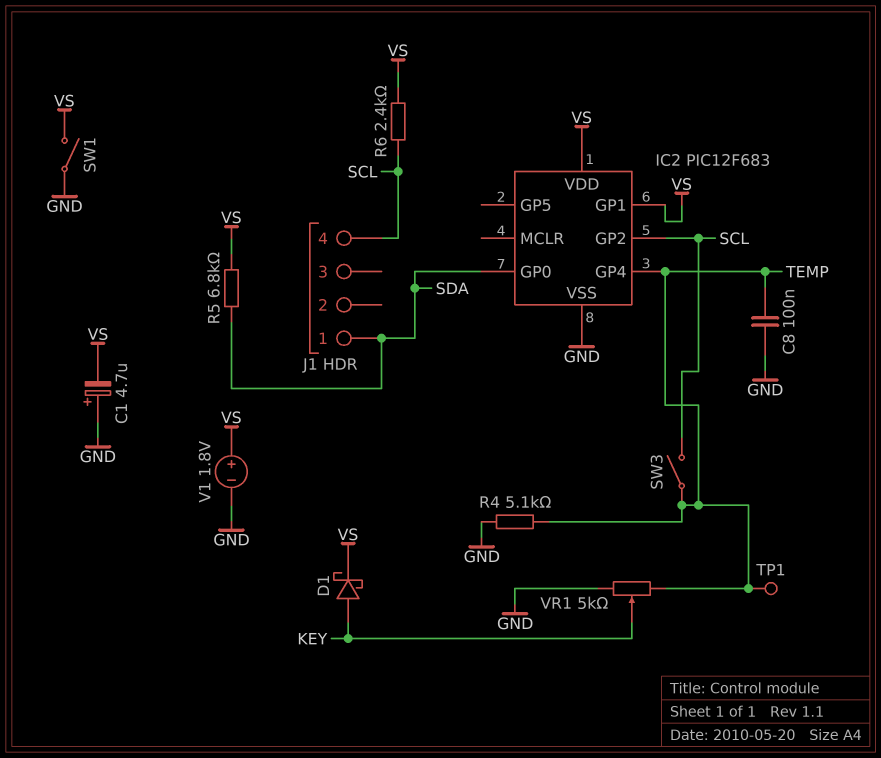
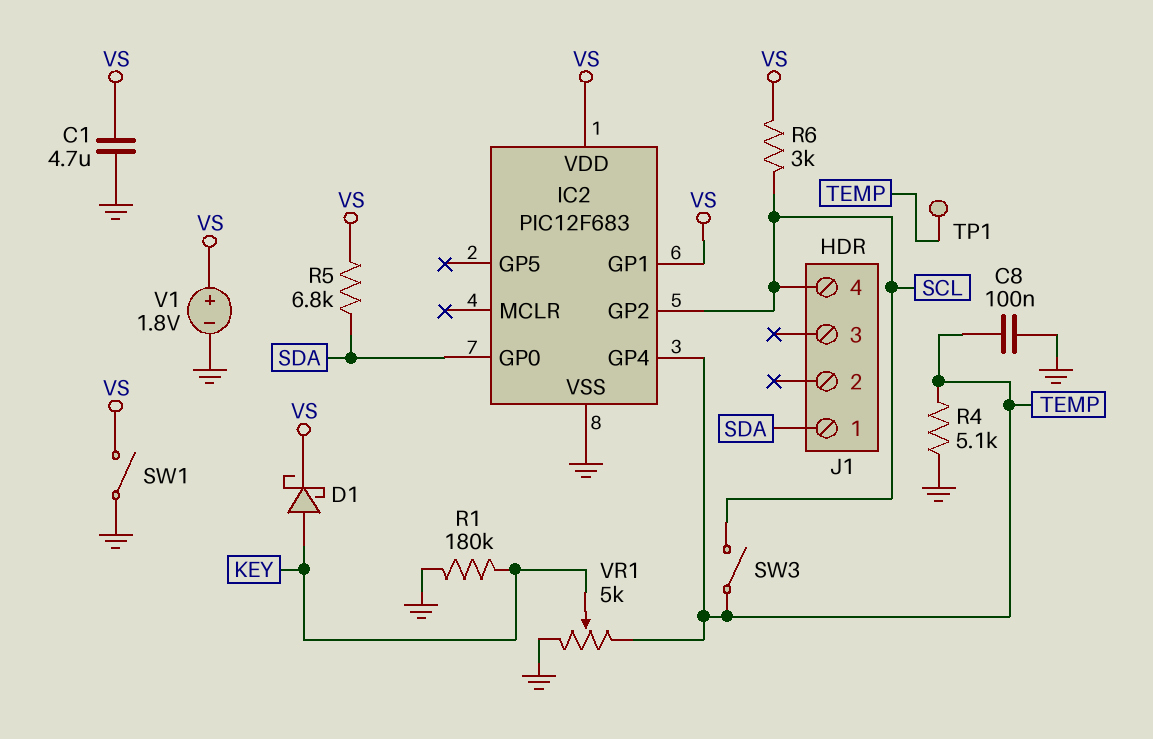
C1: 4.7uF (plus GND, minus VS) -> 4.7uF (GND, VS)
R1: none -> 180k (GND, KEY)
R6: 2.4k (SCL, VS) -> 3k (SCL, VS)

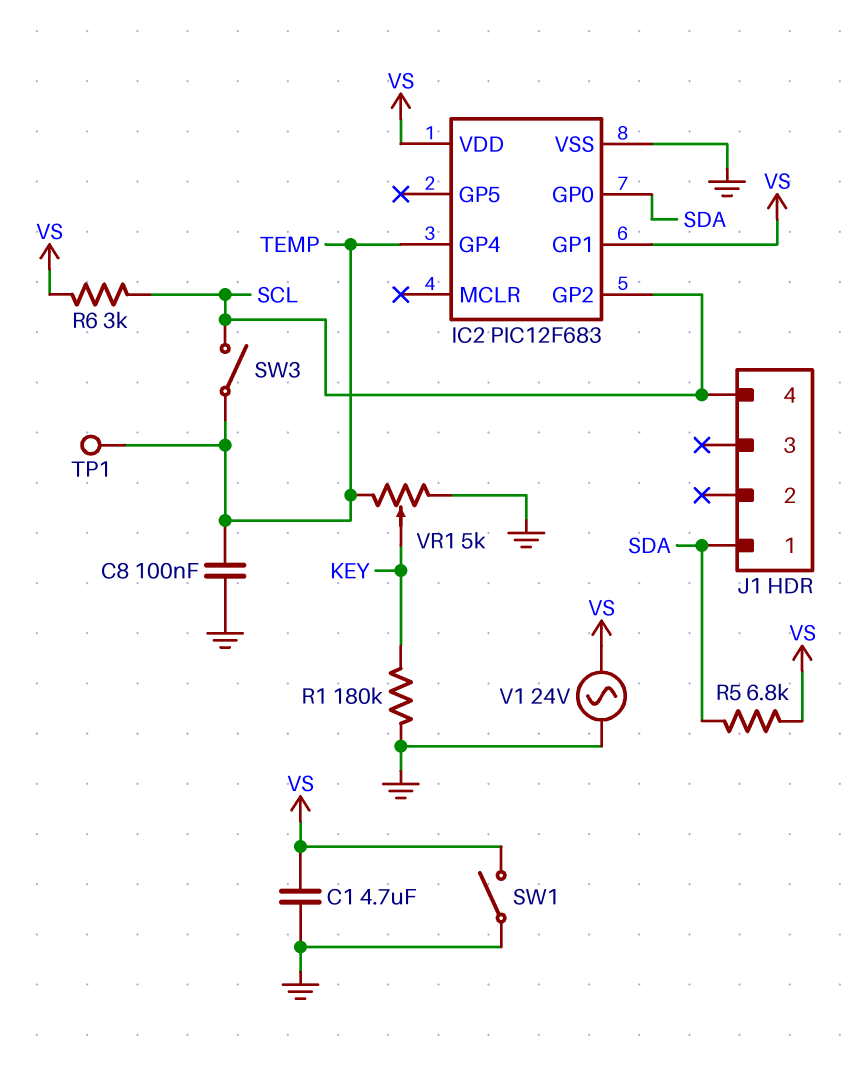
D1: schottky (A KEY, K VS) -> none
R4: 5.1k (GND, TEMP) -> none
V1: 1.8V (plus VS, minus GND) -> AC 24V (GND, VS)

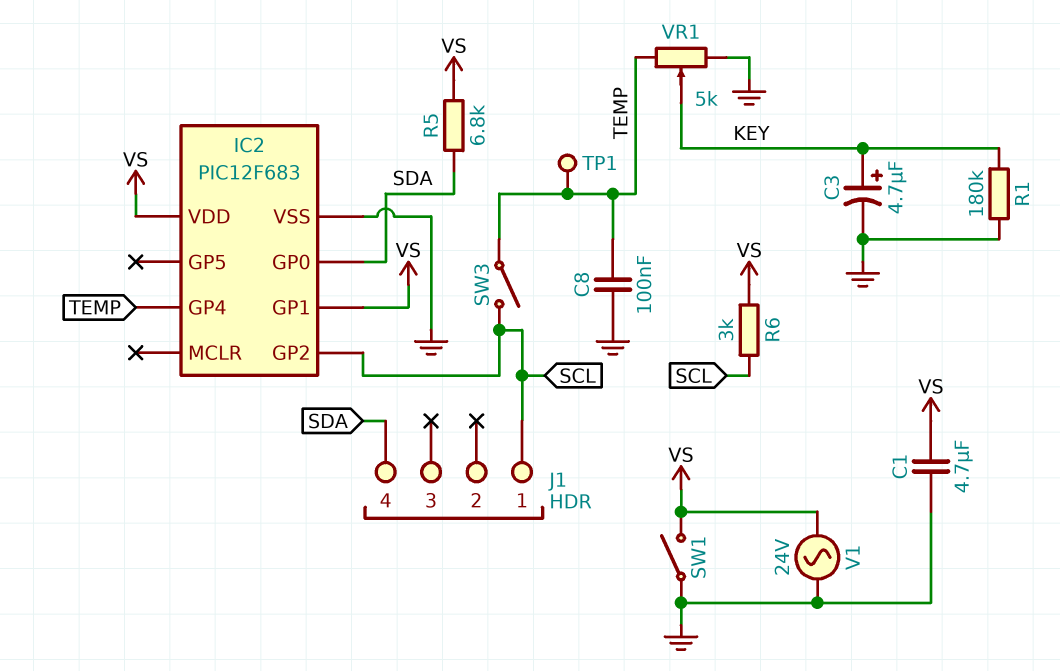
C3: none -> 4.7uF (plus KEY, minus GND)
J1 pin 1: SDA -> SCL
J1 pin 4: SCL -> SDA

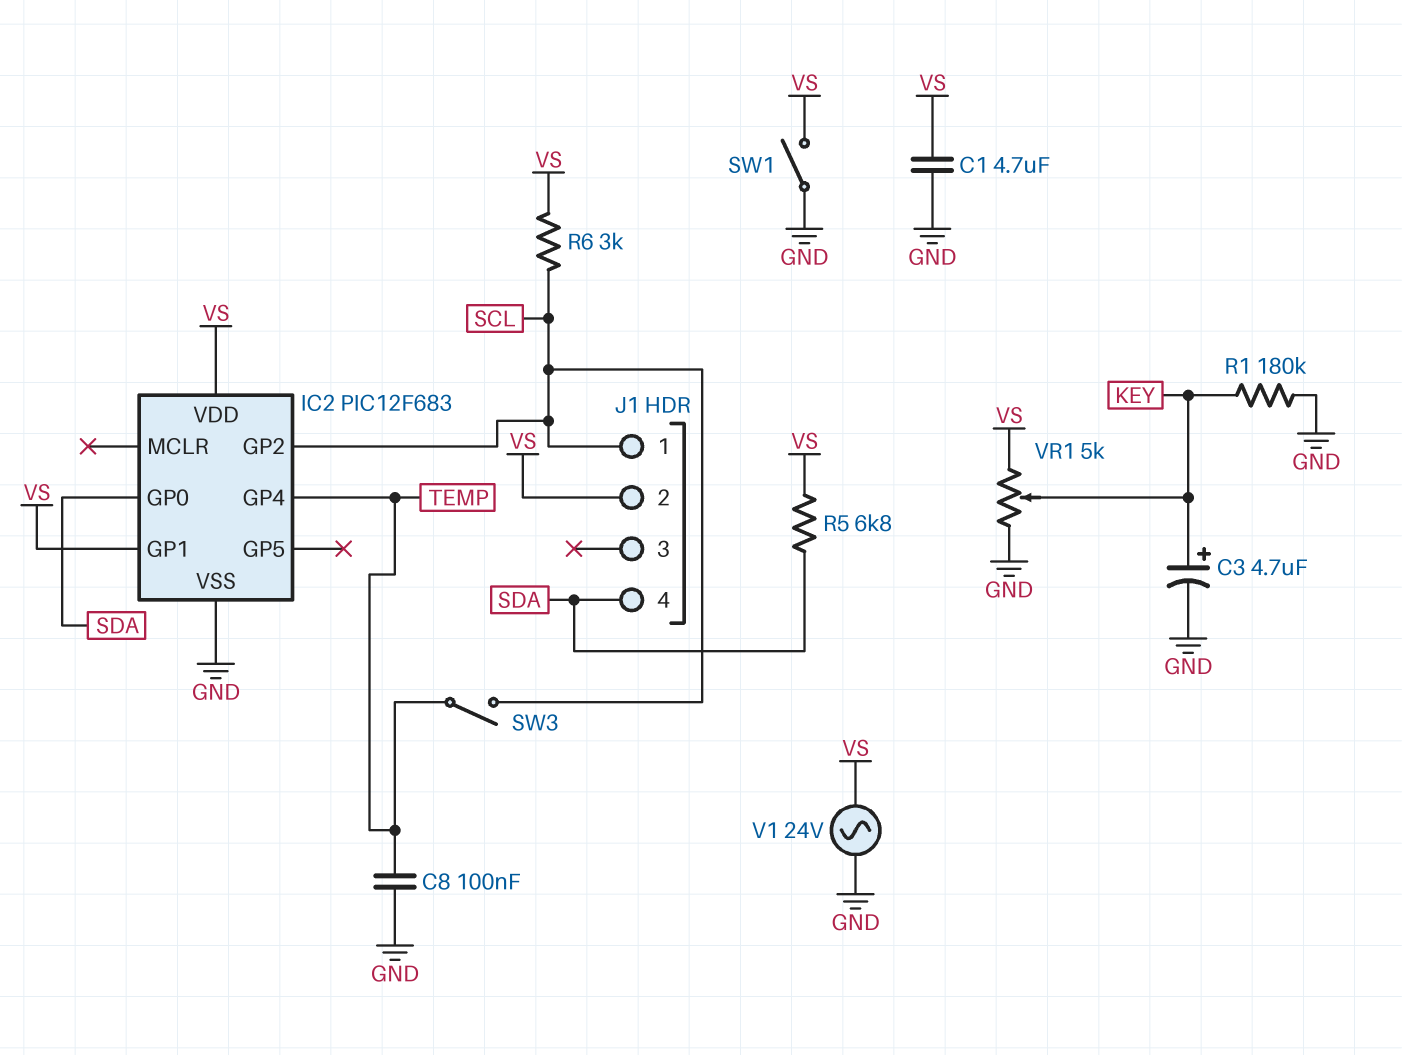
J1 pin 2: none -> VS
TP1: test point (TEMP) -> none
VR1: 5k (GND, TEMP, wiper KEY) -> 5k (GND, VS, wiper KEY)

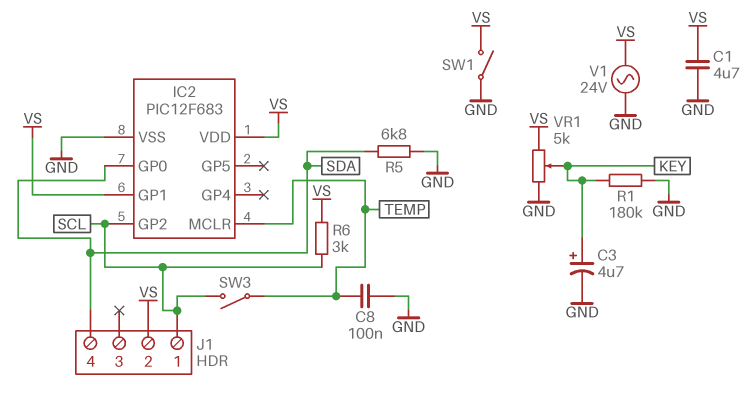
IC2 pin GP4: TEMP -> none
IC2 pin MCLR: none -> TEMP
R5: 6.8k (SDA, VS) -> 6.8k (GND, SDA)

